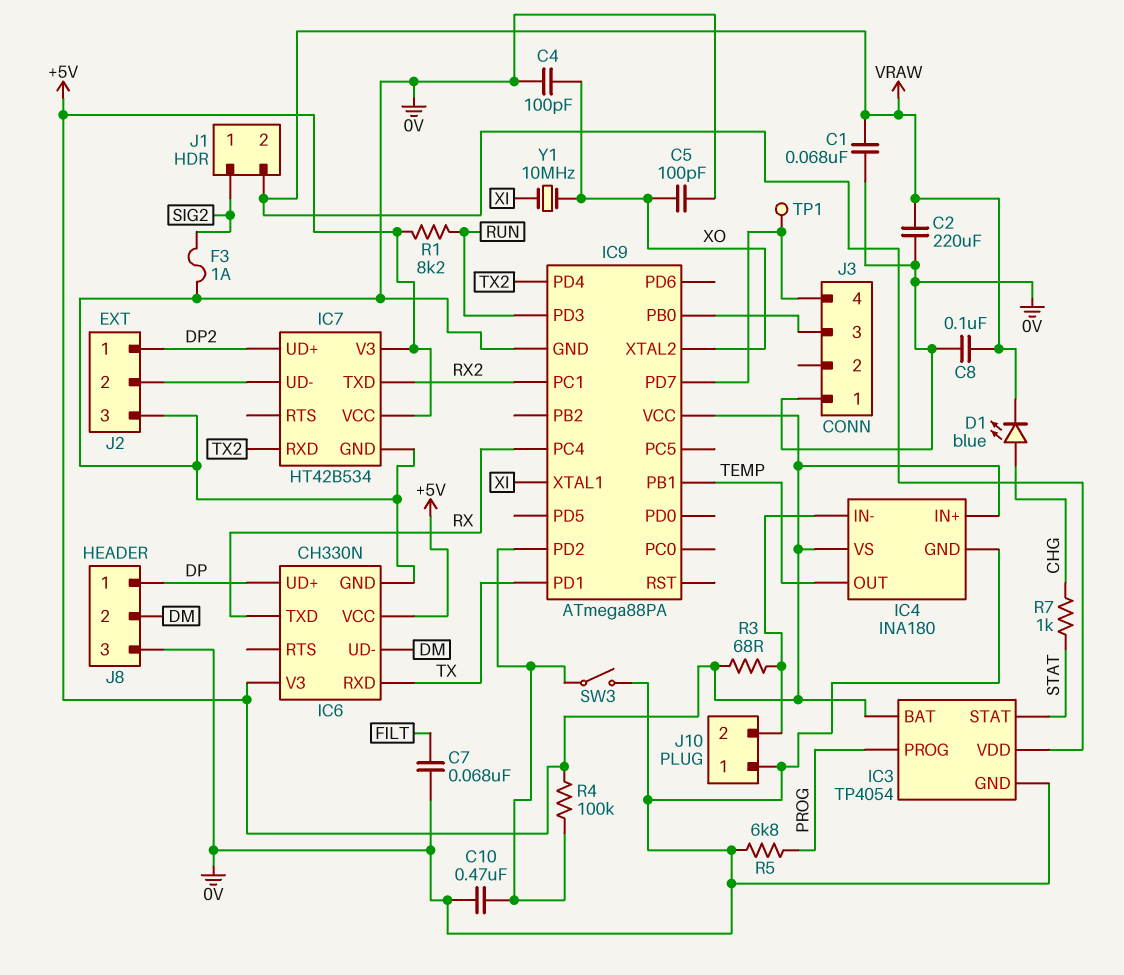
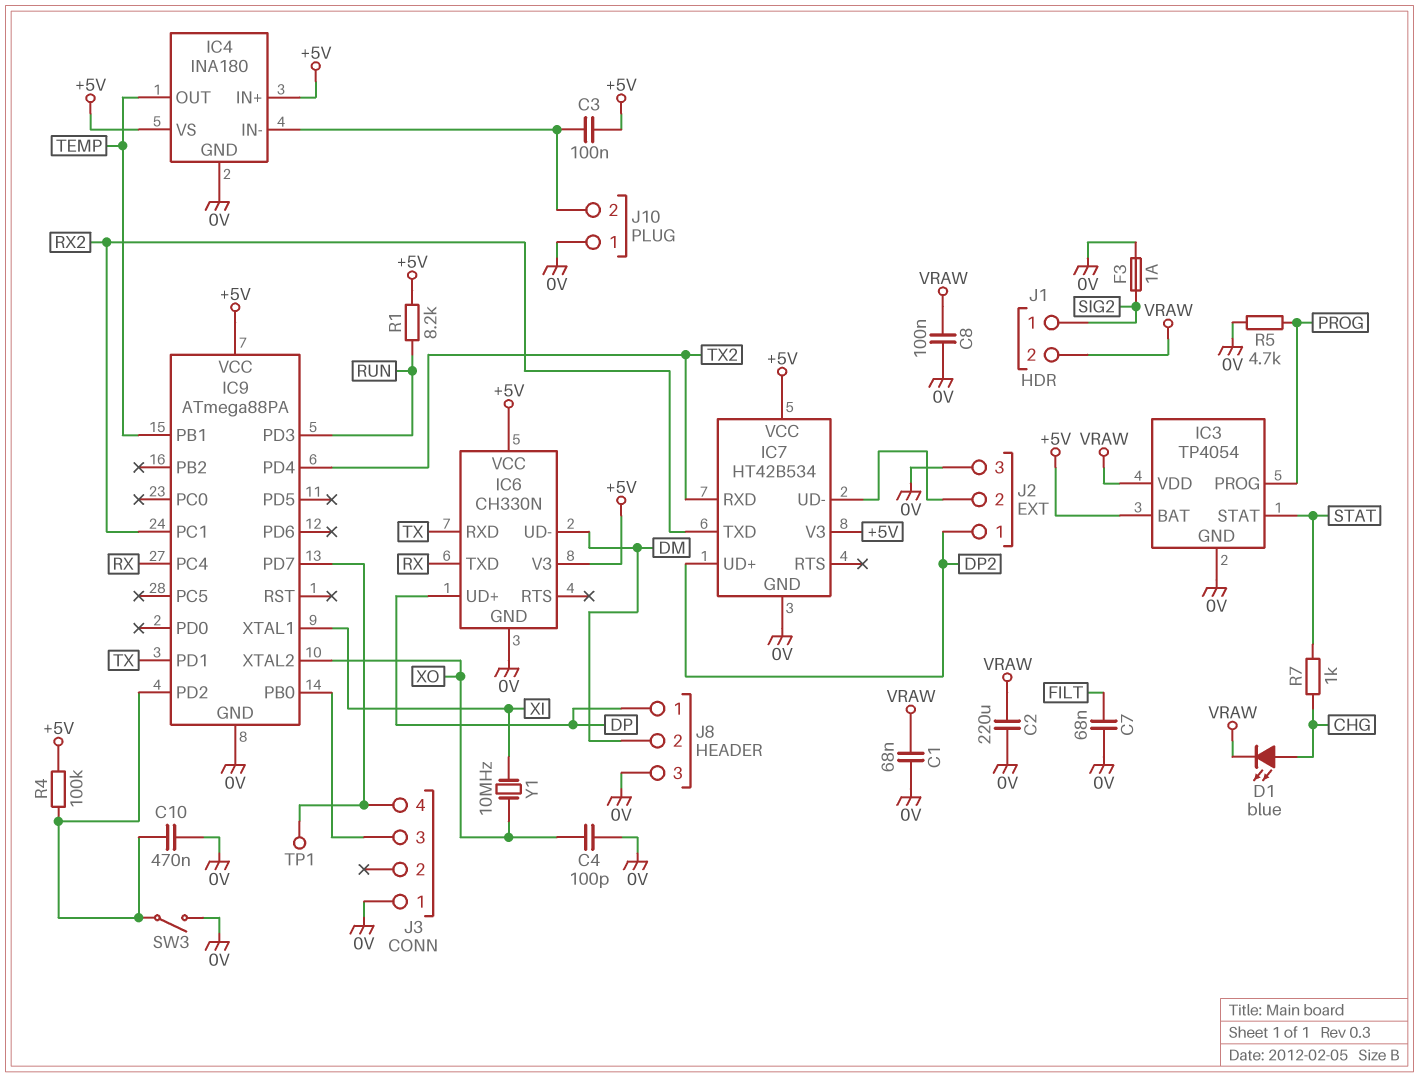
C3: none -> 100nF (+5V, IC4/IN-)
C5: 100pF (0V, XO) -> none
R3: 68 (+5V, IC4/IN-) -> none
R5: 6.8k (0V, PROG) -> 4.7k (0V, PROG)

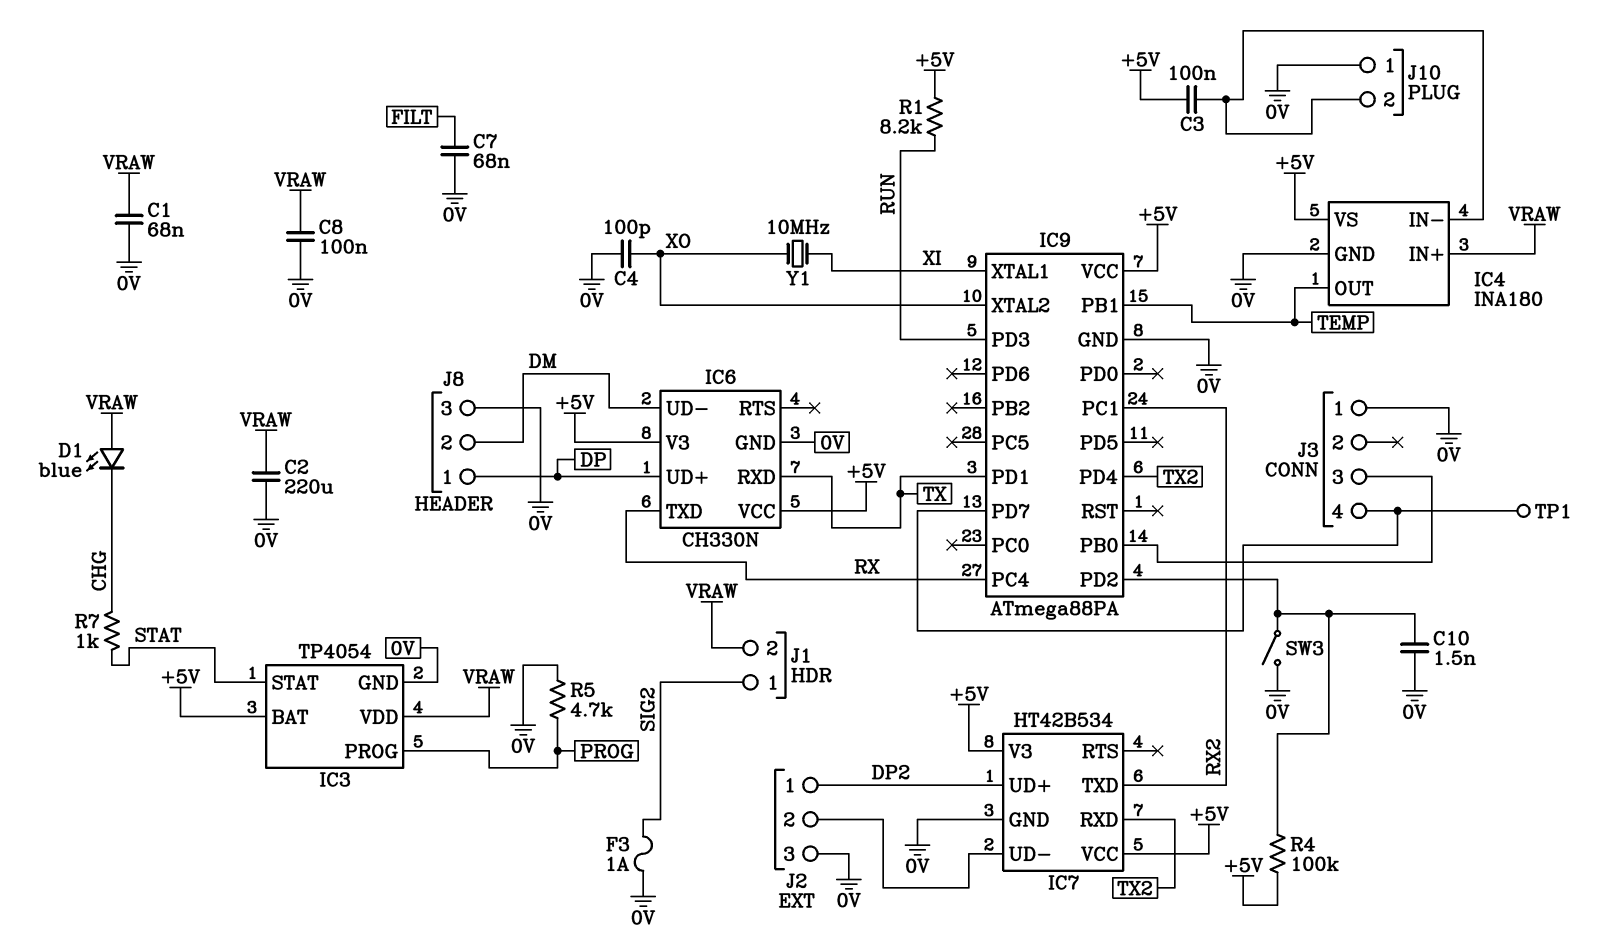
C10: 470nF (0V, IC9/PD2) -> 1.5nF (0V, IC9/PD2)
D1: LED blue (A CHG, K VRAW) -> LED blue (A VRAW, K CHG)
IC4 pin IN+: +5V -> VRAW

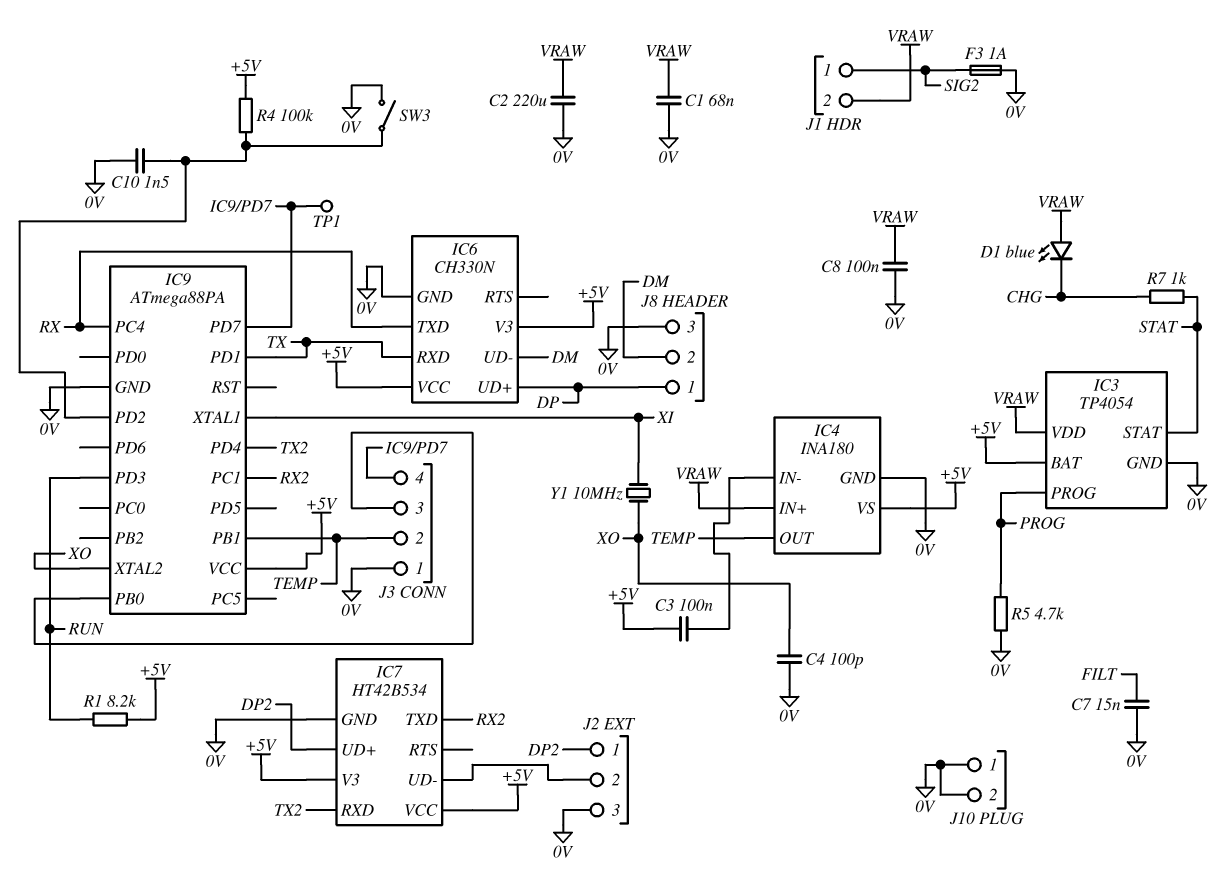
C7: 68nF (0V, FILT) -> 15nF (0V, FILT)
J3 pin 2: none -> TEMP
J10 pin 2: IC4/IN- -> 0V

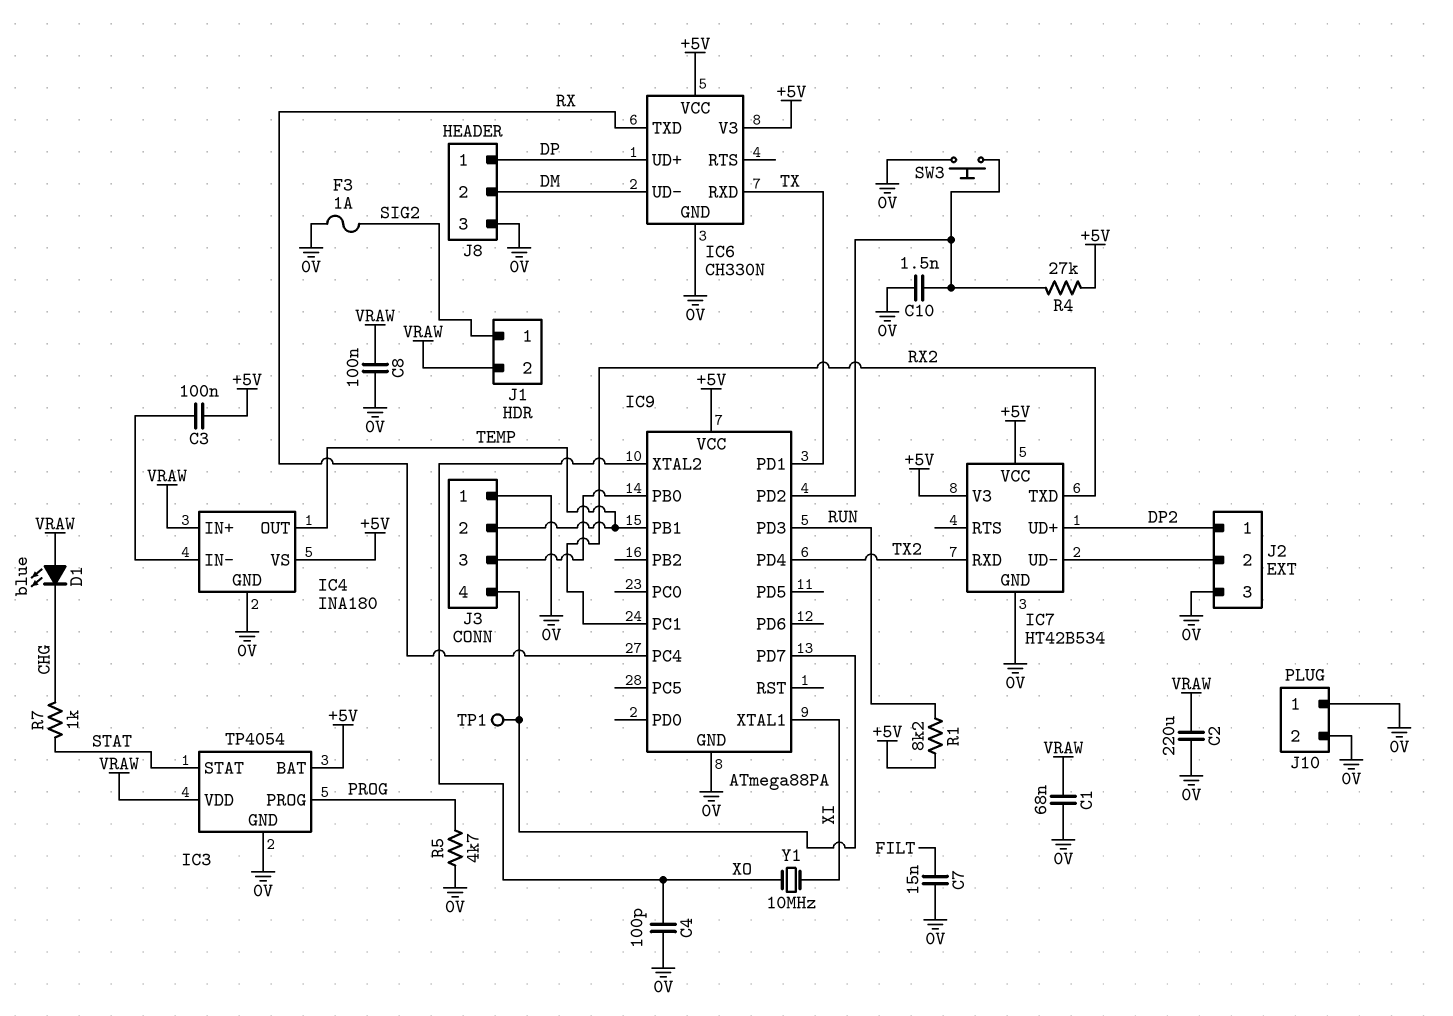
R4: 100k (+5V, IC9/PD2) -> 27k (+5V, IC9/PD2)
SW3: switch (0V, IC9/PD2) -> button (0V, IC9/PD2)

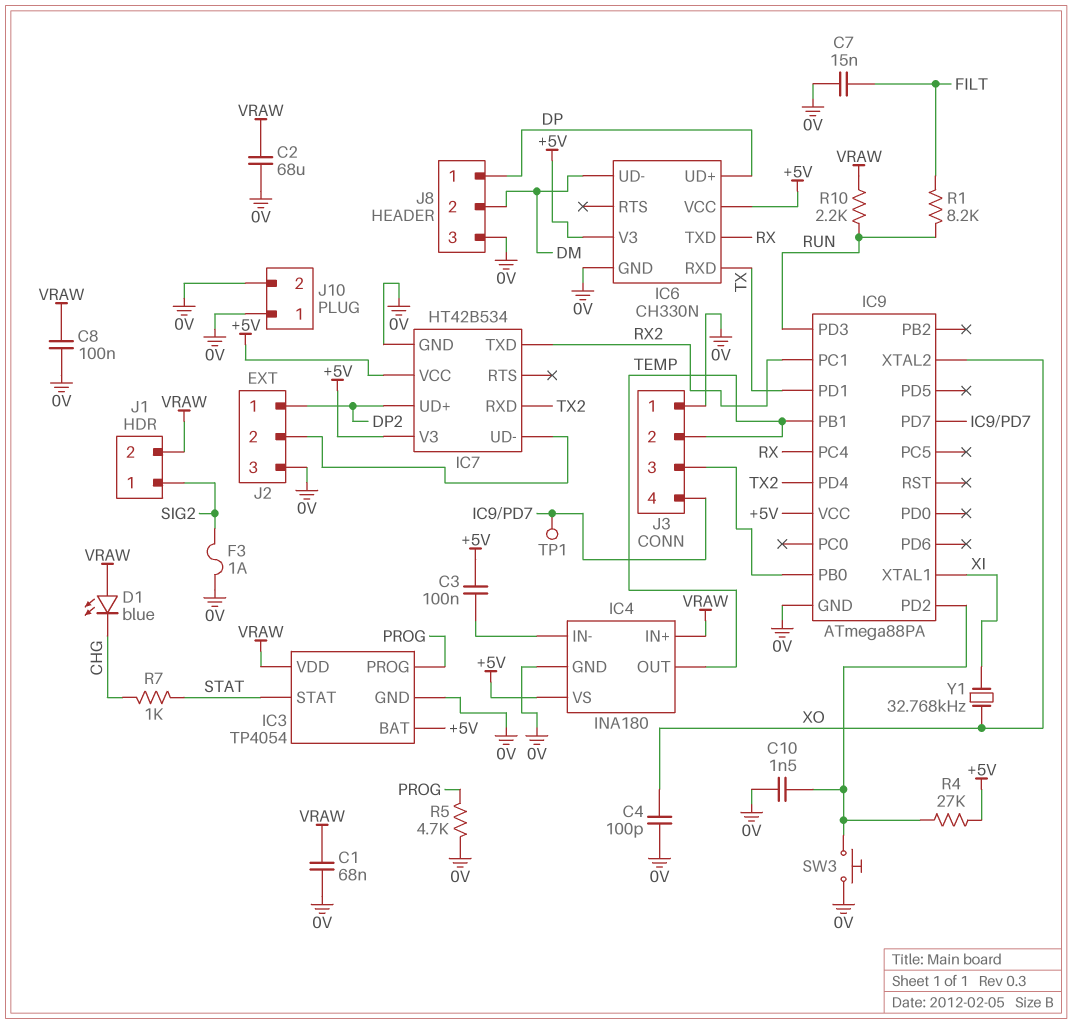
C2: 220uF (0V, VRAW) -> 68uF (0V, VRAW)
R1: 8.2k (+5V, RUN) -> 8.2k (FILT, RUN)
R10: none -> 2.2k (RUN, VRAW)
Y1: 10MHz (XI, XO) -> 32.768kHz (XI, XO)

